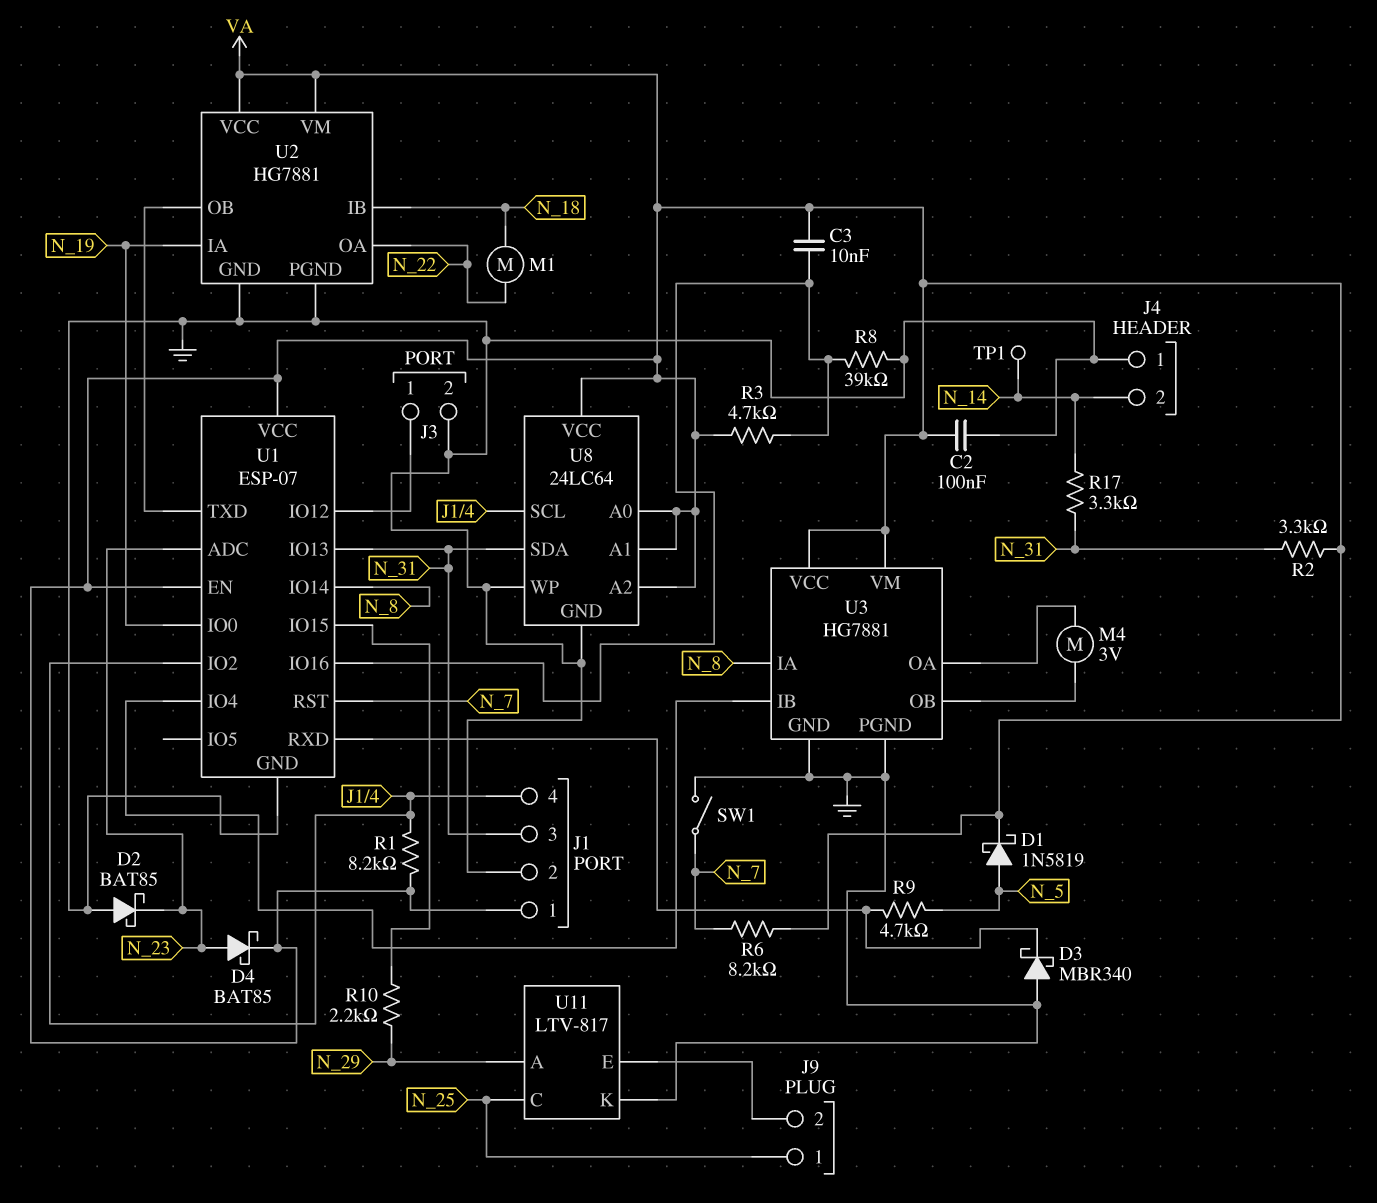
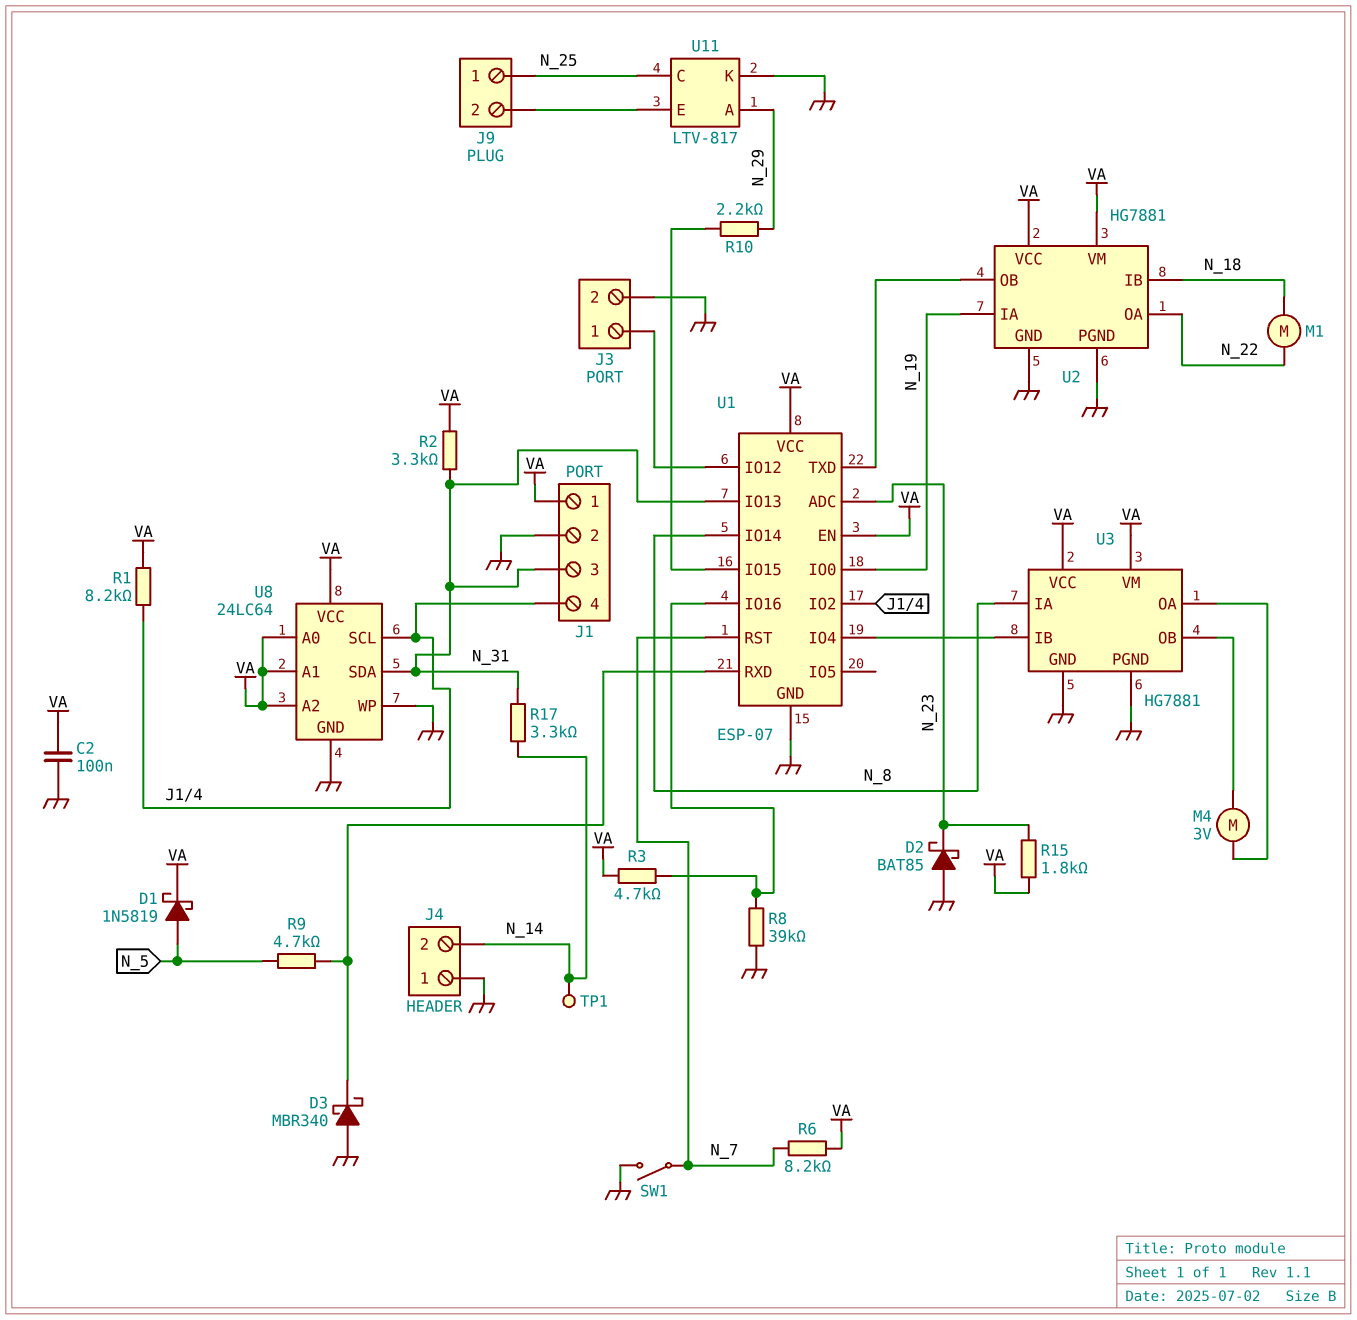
C3: 10nF (U1/IO16, VA) -> none
D4: schottky BAT85 (A N_23, K VA) -> none
R15: none -> 1.8k (N_23, VA)

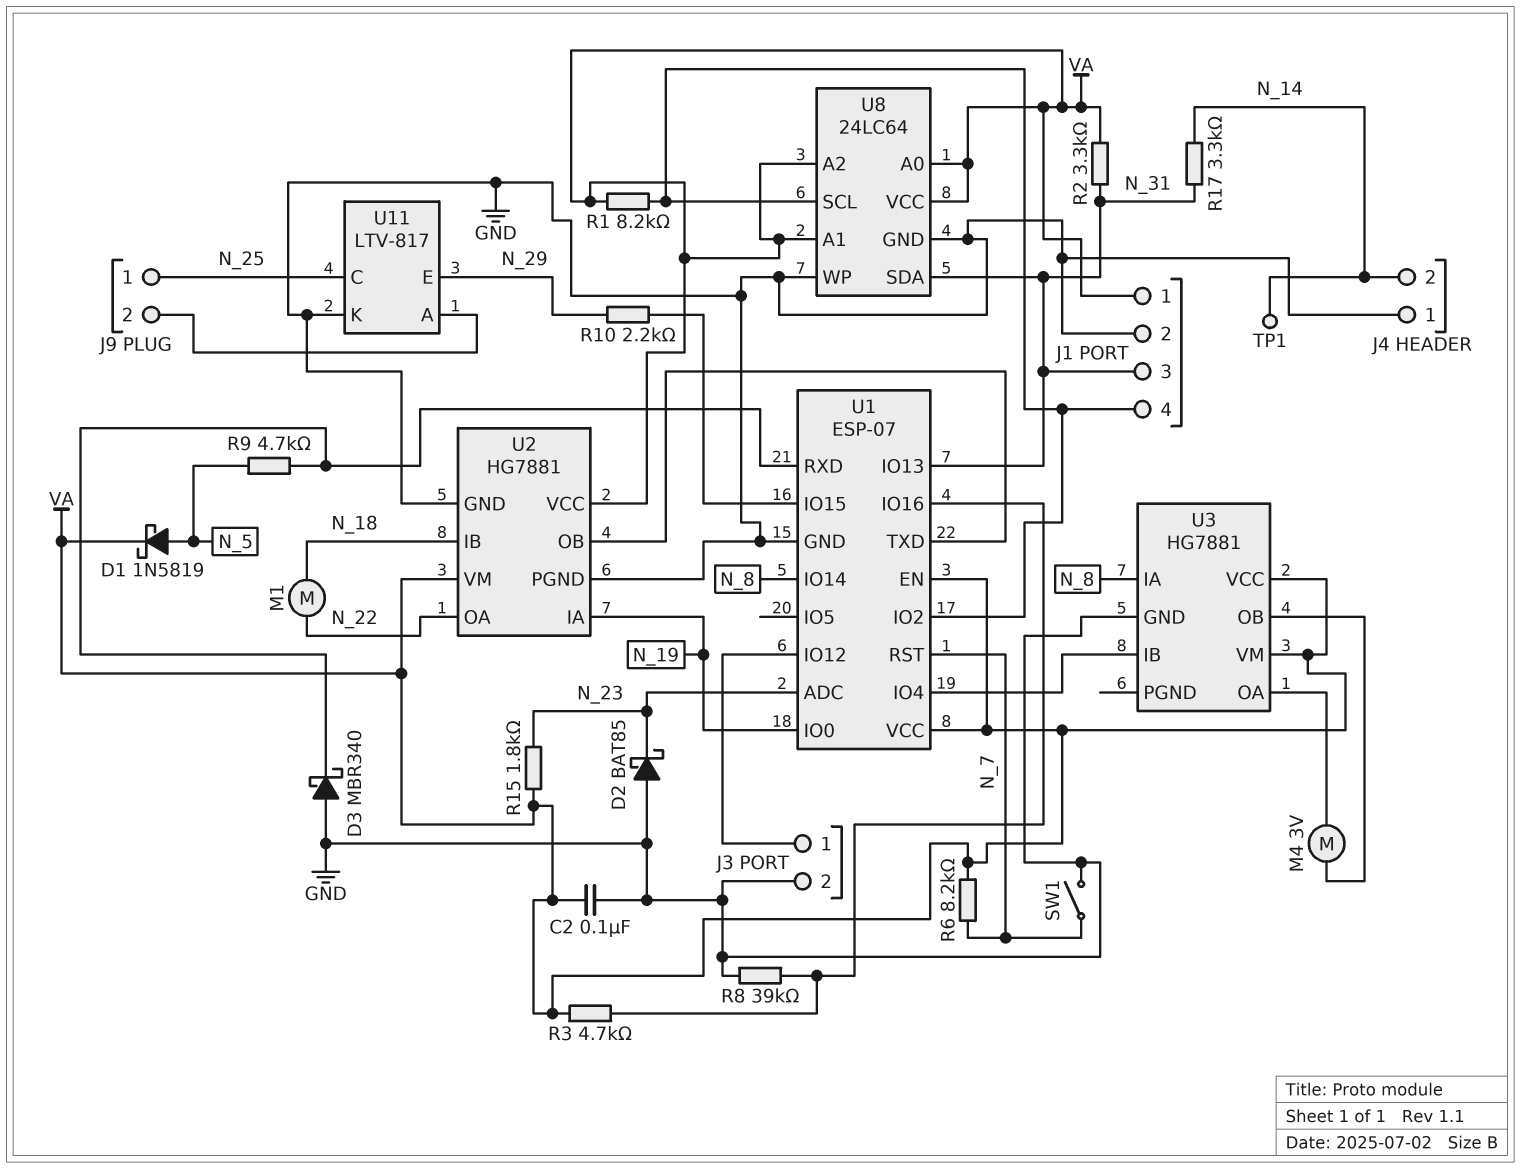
U3 pin PGND: GND -> none
U11 pin A: N_29 -> J9/2
U11 pin E: J9/2 -> N_29

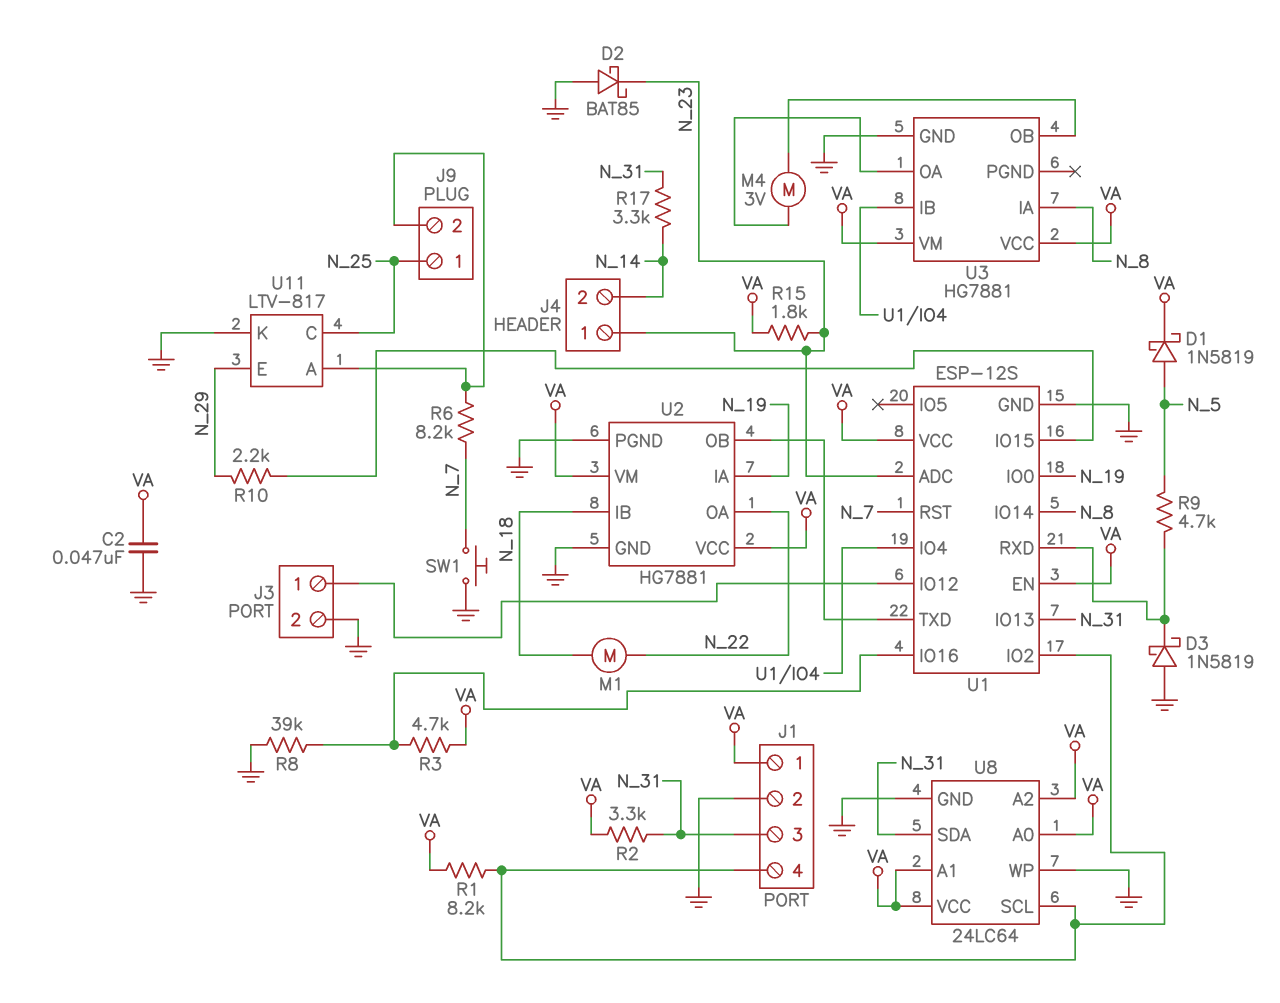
C2: 100nF (GND, VA) -> 47nF (GND, VA)
D3: schottky MBR340 (A GND, K U1/RXD) -> schottky 1N5819 (A GND, K U1/RXD)
J4 pin 1: GND -> N_23
R6: 8.2k (N_7, VA) -> 8.2k (J9/2, N_7)
SW1: switch (GND, N_7) -> button (GND, N_7)
TP1: test point (N_14) -> none
U1: ESP-07 -> ESP-12S

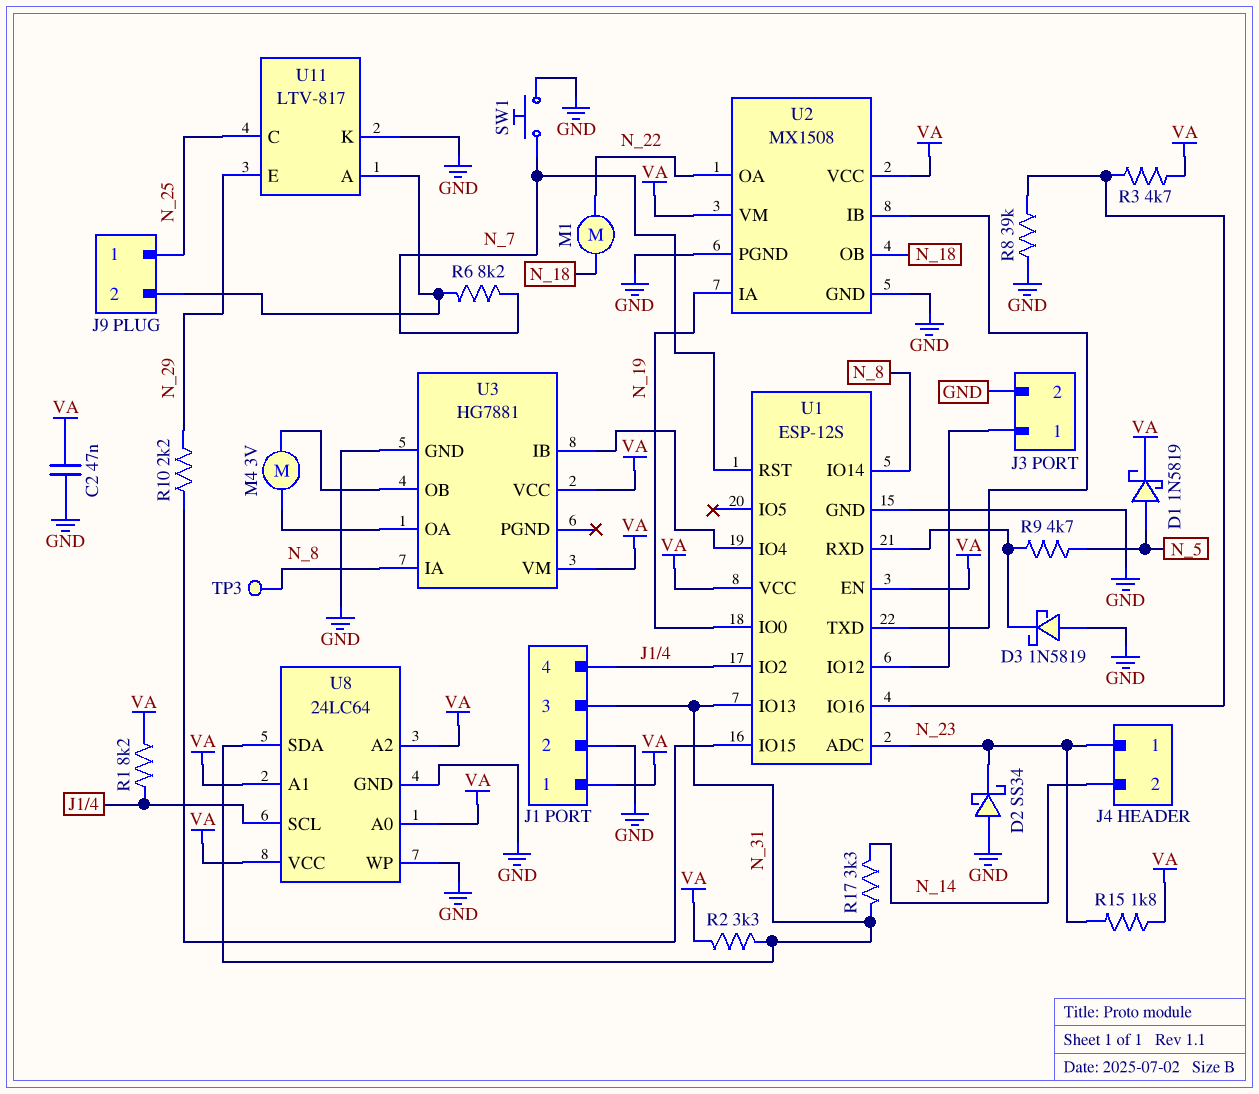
D2: schottky BAT85 (A GND, K N_23) -> schottky SS34 (A GND, K N_23)
TP3: none -> test point (N_8)
U2: HG7881 -> MX1508
U2 pin IB: N_18 -> U1/TXD
U2 pin OB: U1/TXD -> N_18

